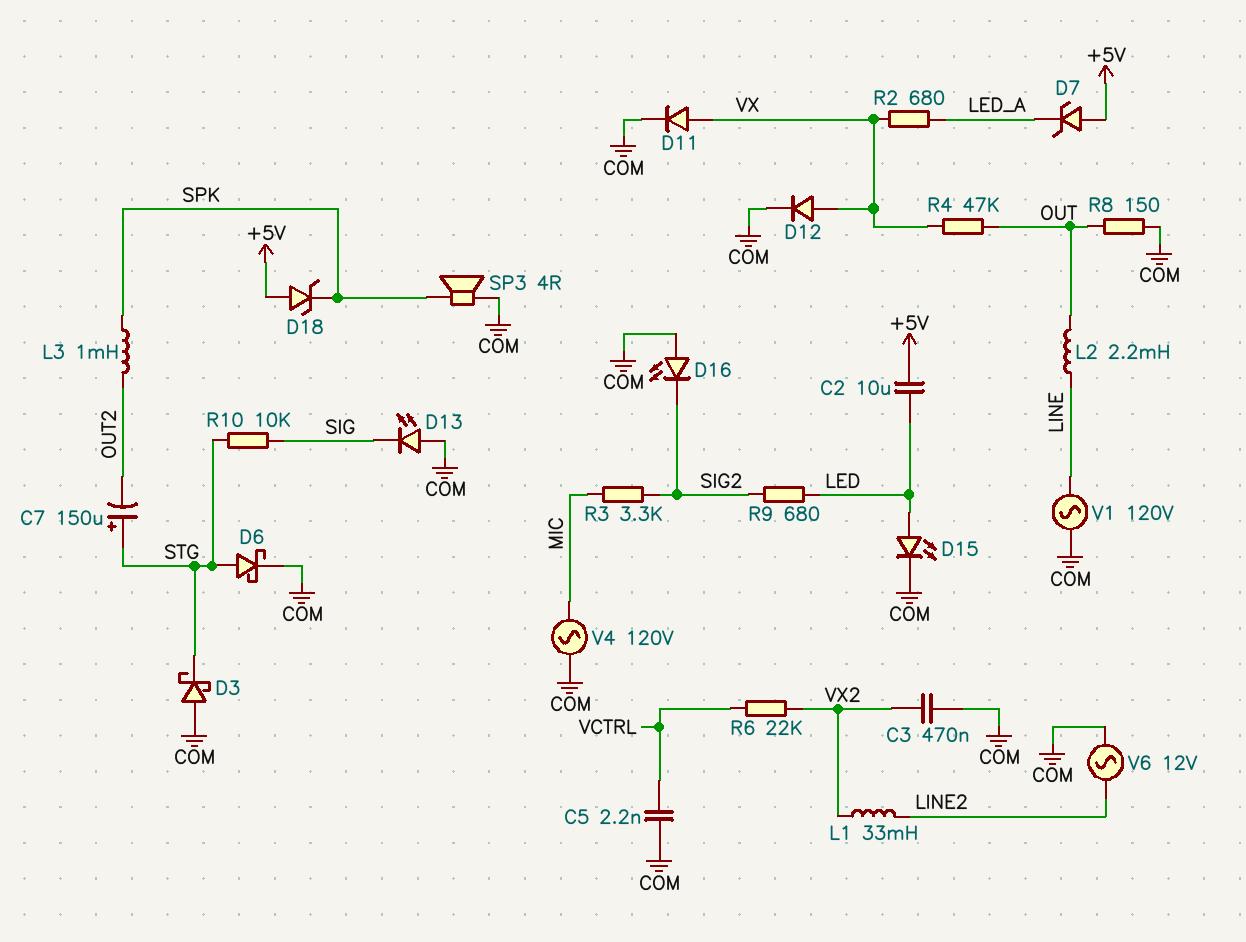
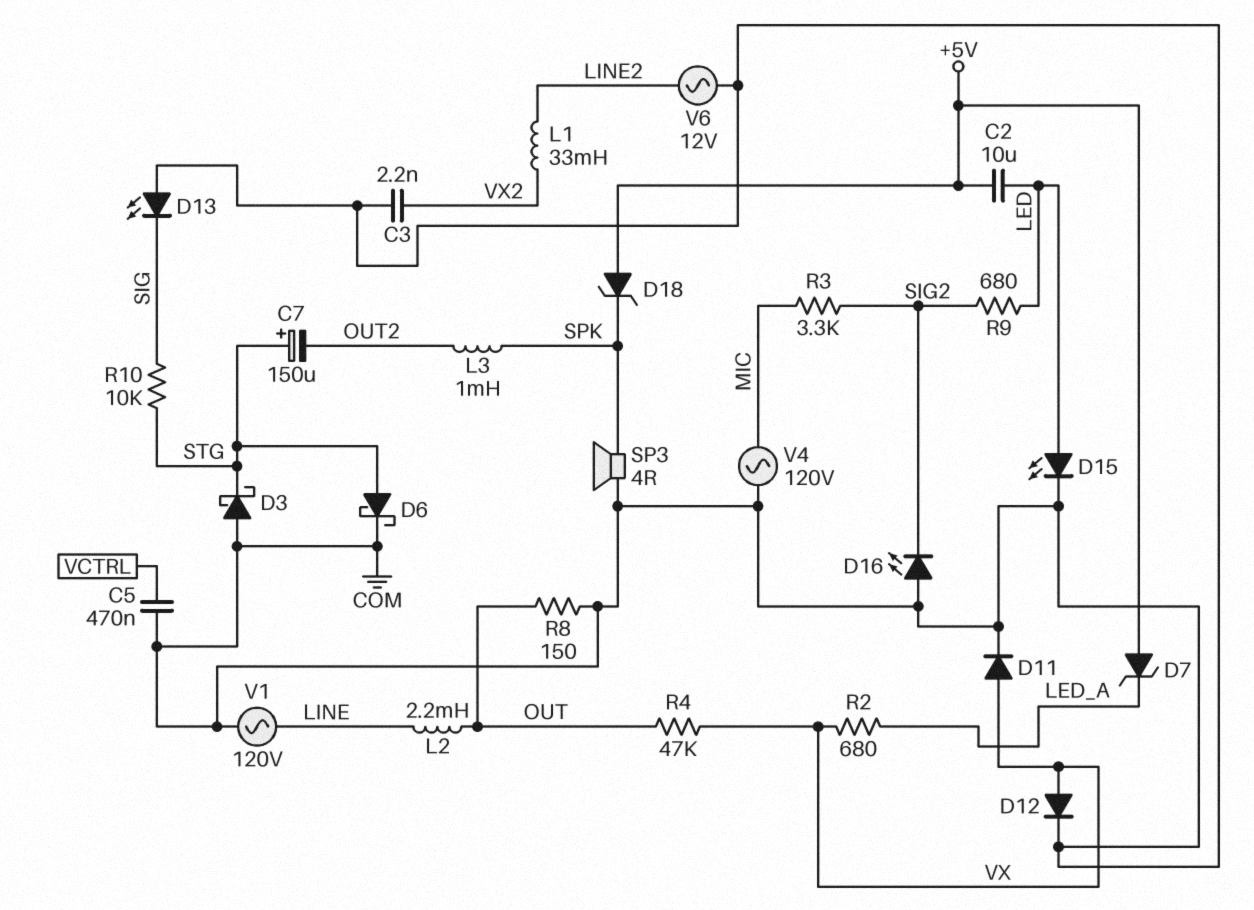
C3: 470nF (COM, VX2) -> 2.2nF (COM, VX2)
C5: 2.2nF (COM, VCTRL) -> 470nF (COM, VCTRL)
R6: 22k (VCTRL, VX2) -> none

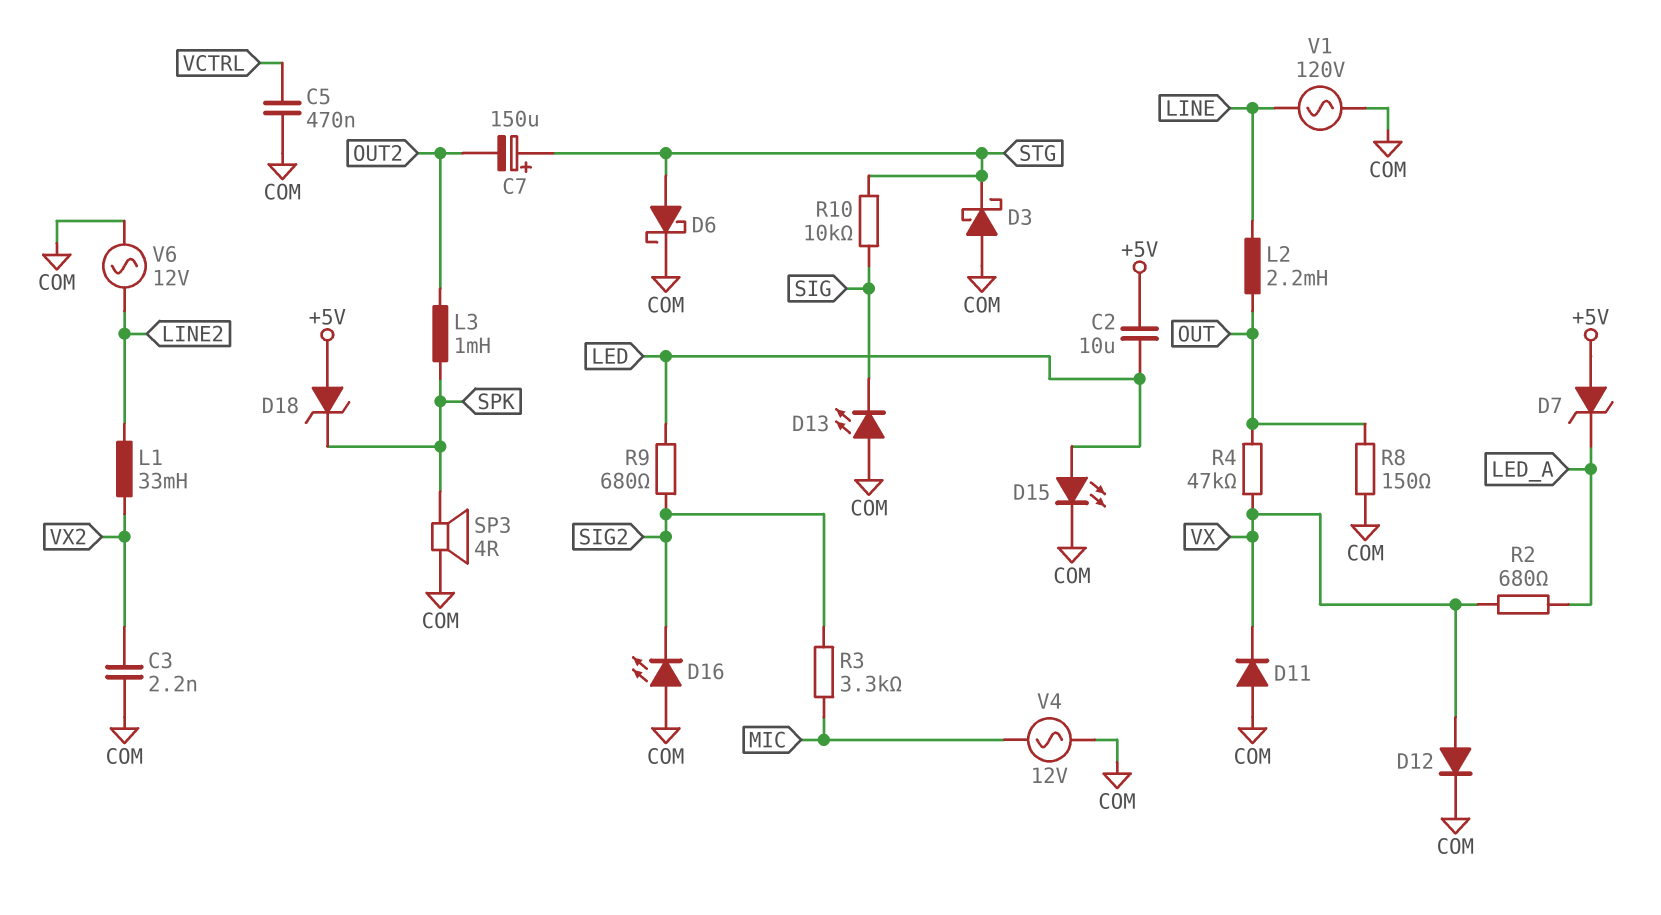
D11: diode (A VX, K COM) -> diode (A COM, K VX)
V4: AC 120V (COM, MIC) -> AC 12V (COM, MIC)

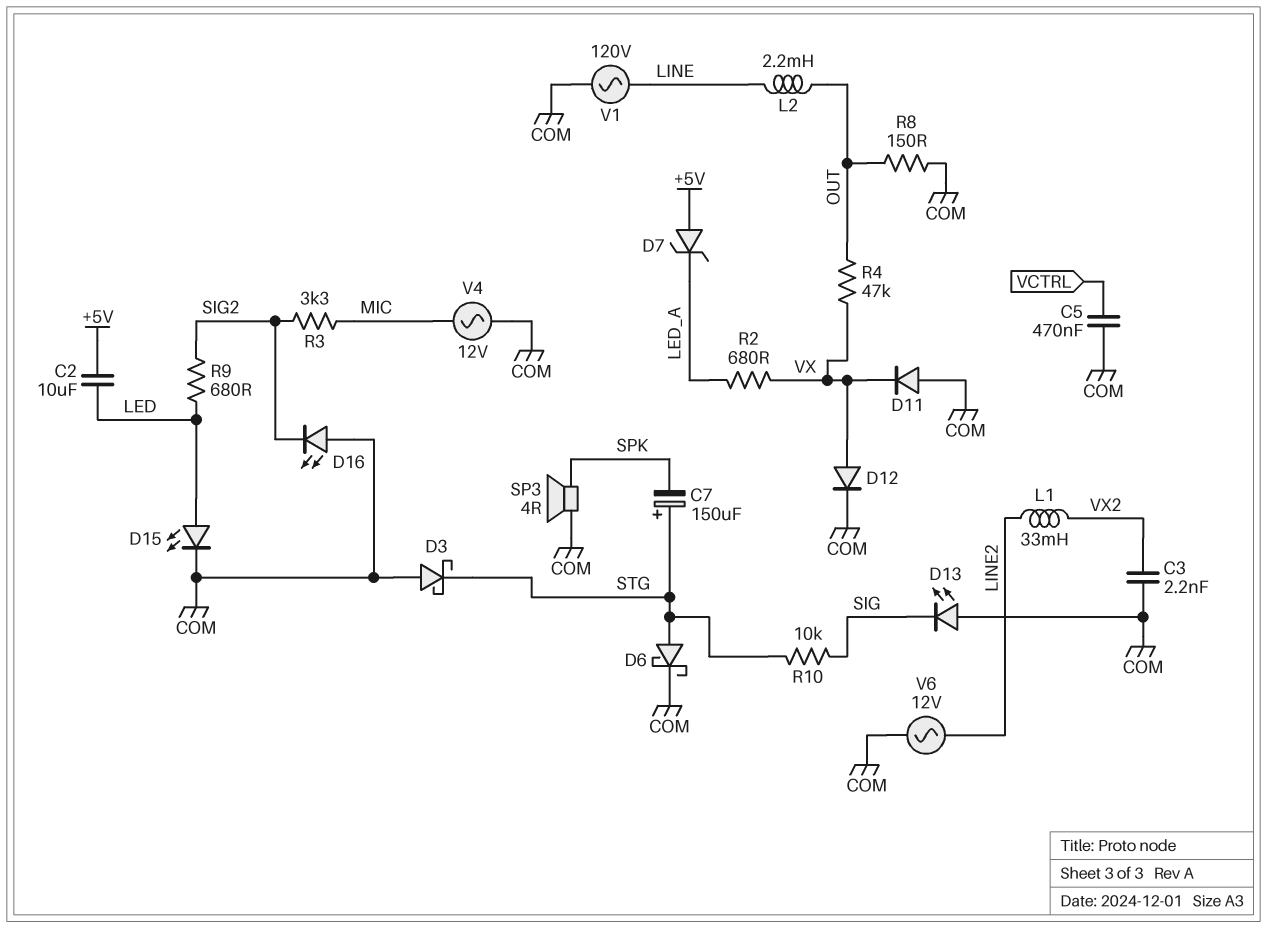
C7: 150uF (plus STG, minus OUT2) -> 150uF (plus STG, minus SPK)
D18: zener (A +5V, K SPK) -> none
L3: 1mH (OUT2, SPK) -> none

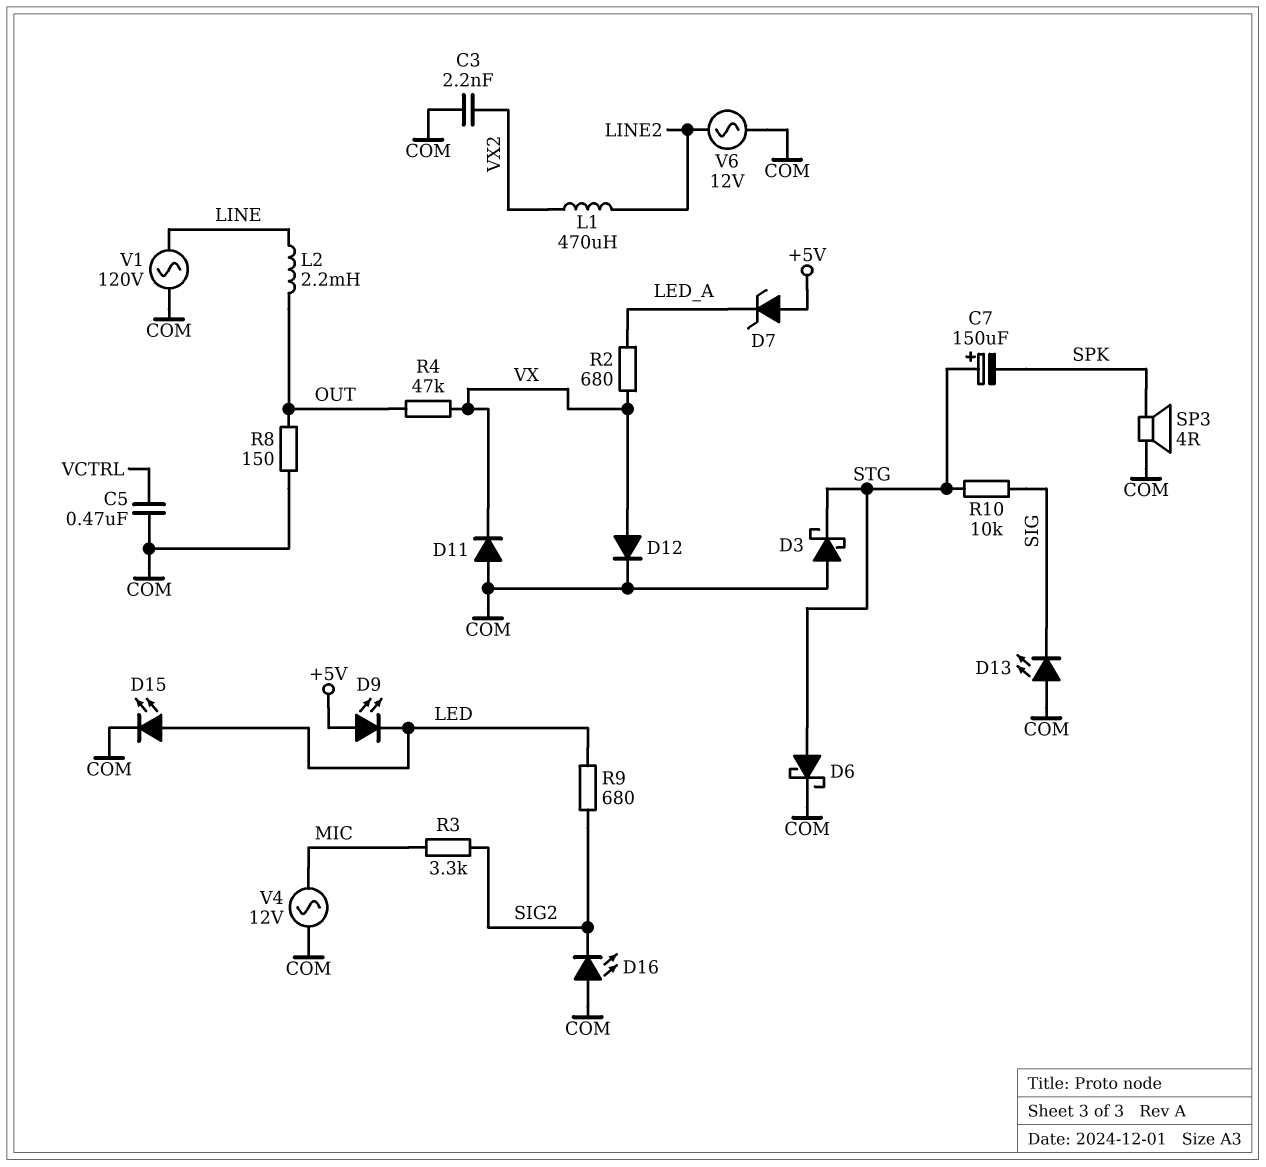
C2: 10uF (+5V, LED) -> none
D9: none -> LED (A +5V, K LED)
L1: 33mH (LINE2, VX2) -> 470uH (LINE2, VX2)

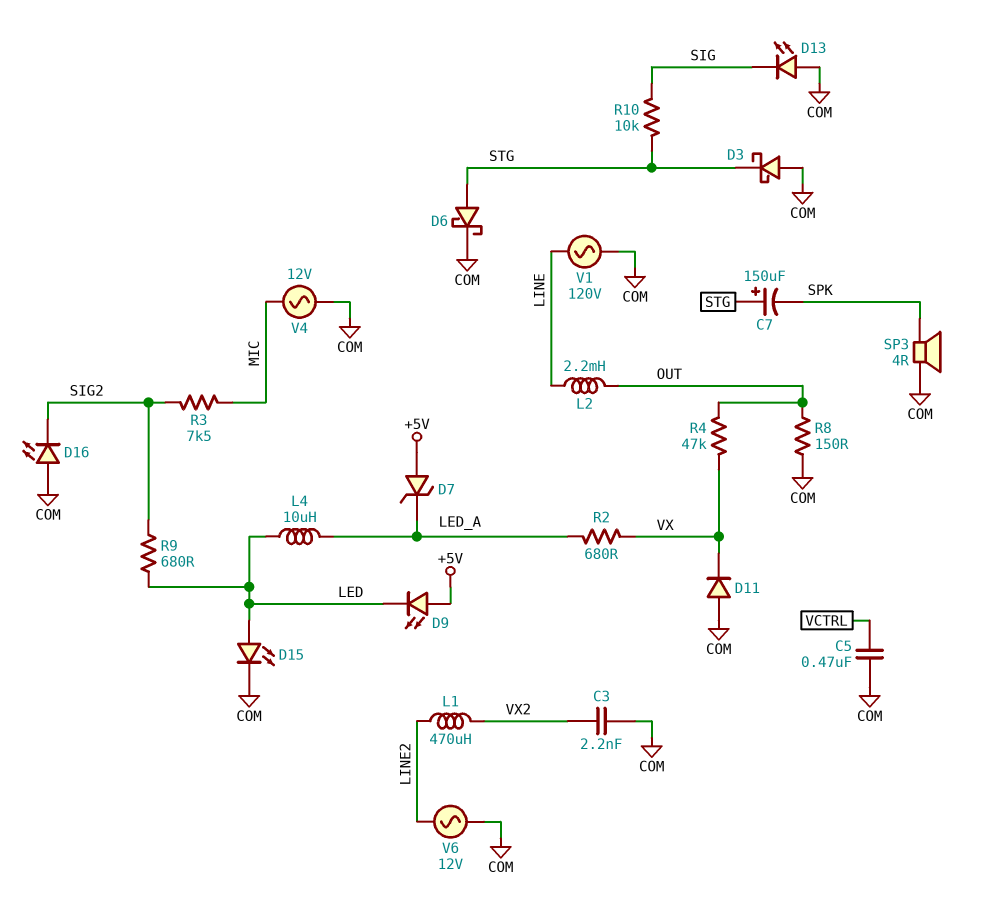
D12: diode (A VX, K COM) -> none
L4: none -> 10uH (LED, LED_A)
R3: 3.3k (MIC, SIG2) -> 7.5k (MIC, SIG2)

